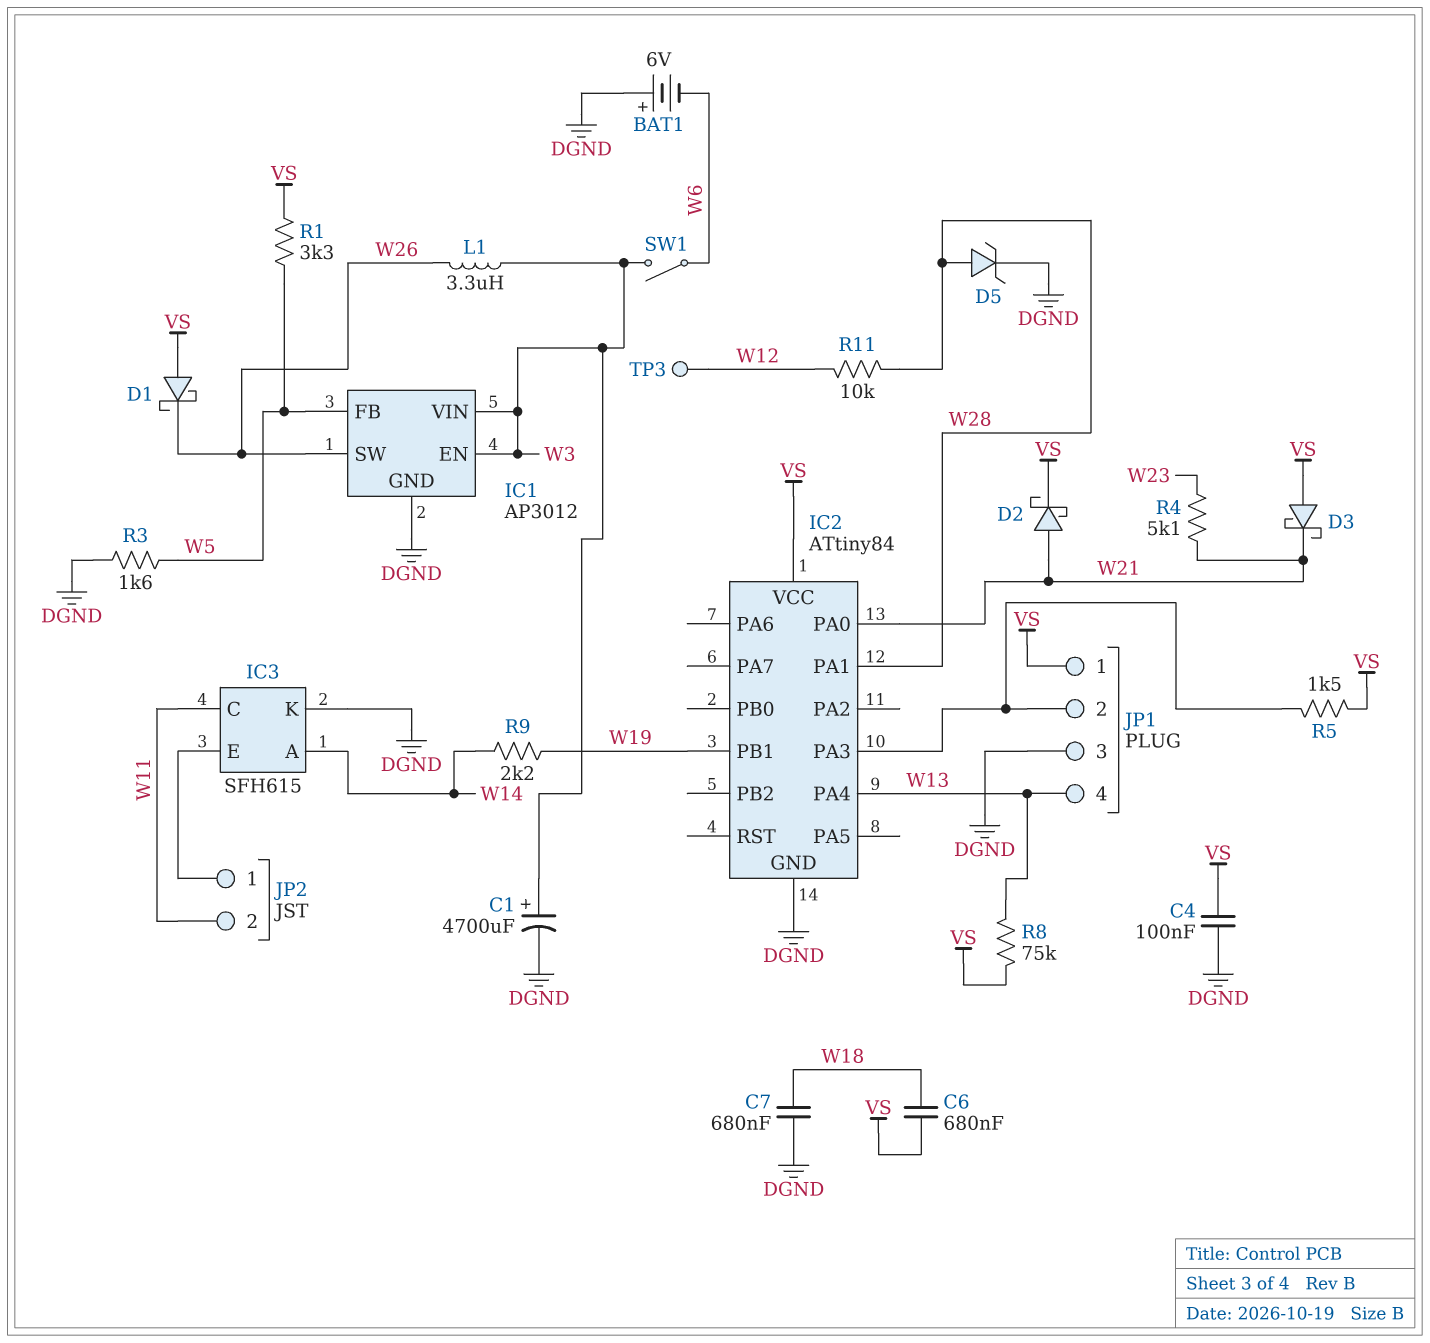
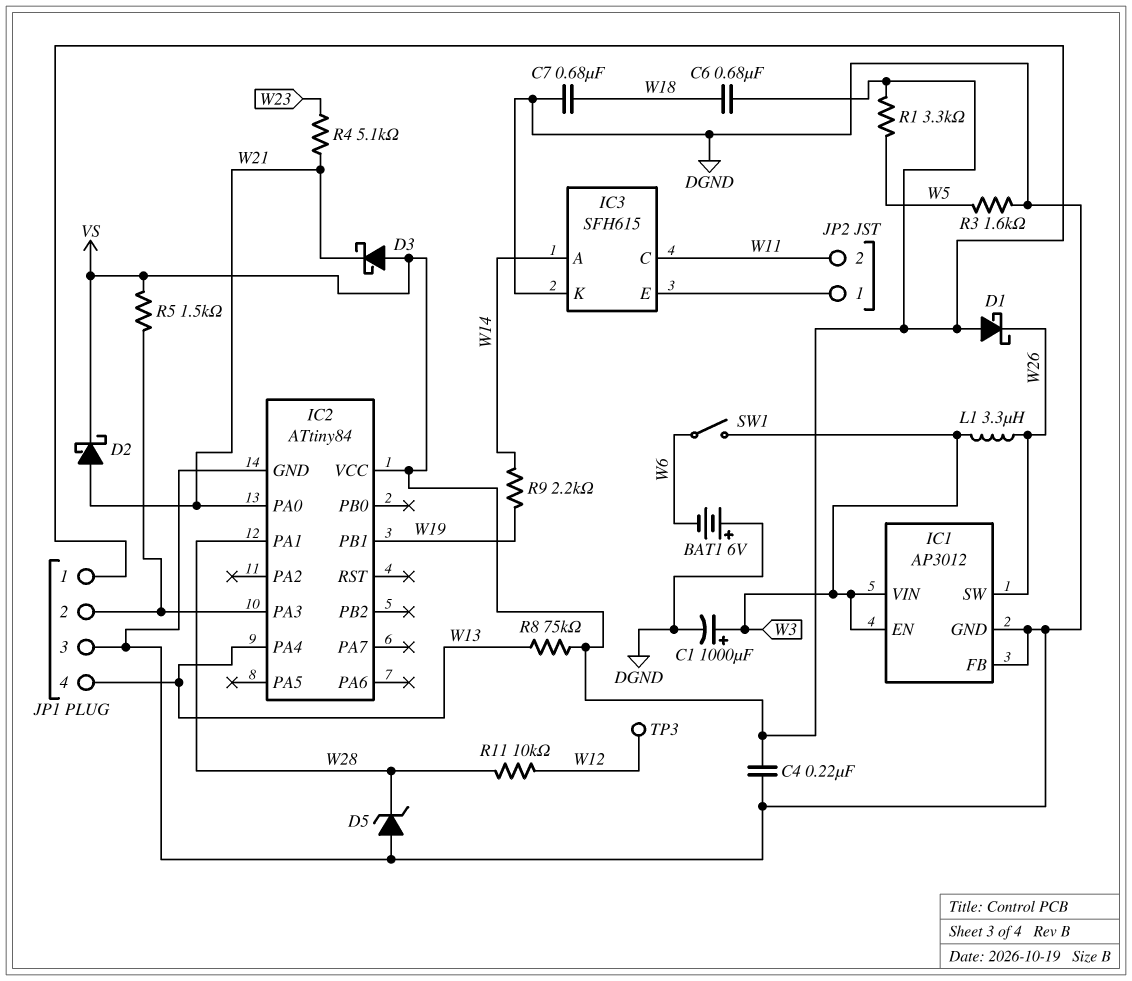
C1: 4700uF (plus W3, minus DGND) -> 1000uF (plus W3, minus DGND)
C4: 100nF (DGND, VS) -> 220nF (DGND, VS)
D5: zener (A W28, K DGND) -> zener (A DGND, K W28)
IC1 pin FB: W5 -> DGND

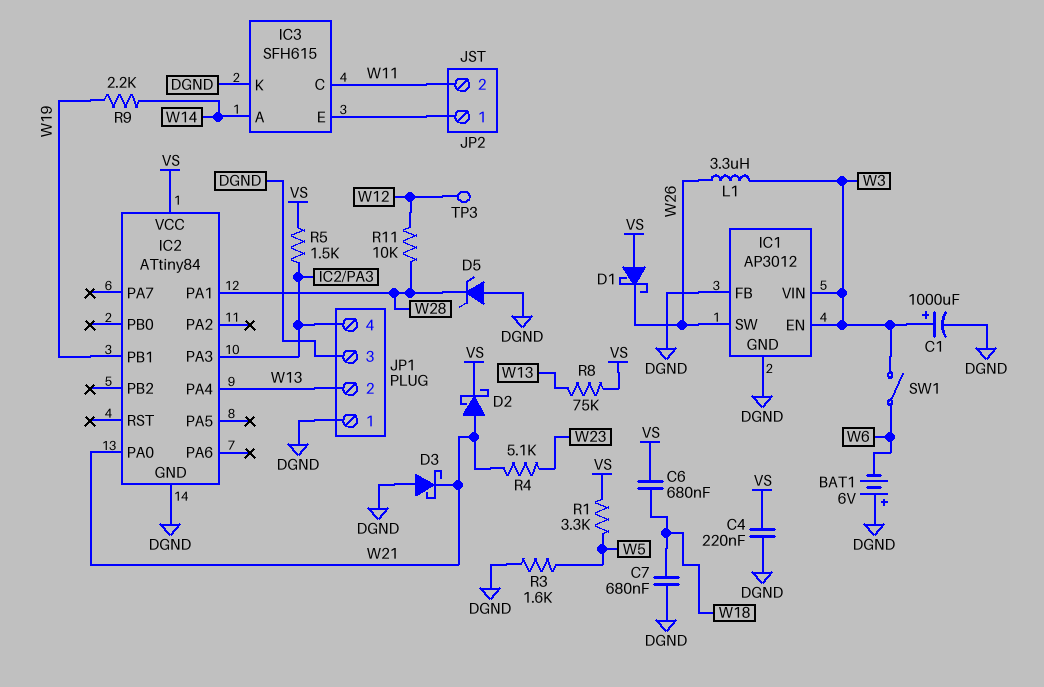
D3: schottky (A VS, K W21) -> schottky (A DGND, K W21)
JP1 pin 1: VS -> DGND
JP1 pin 2: IC2/PA3 -> W13
JP1 pin 4: W13 -> IC2/PA3

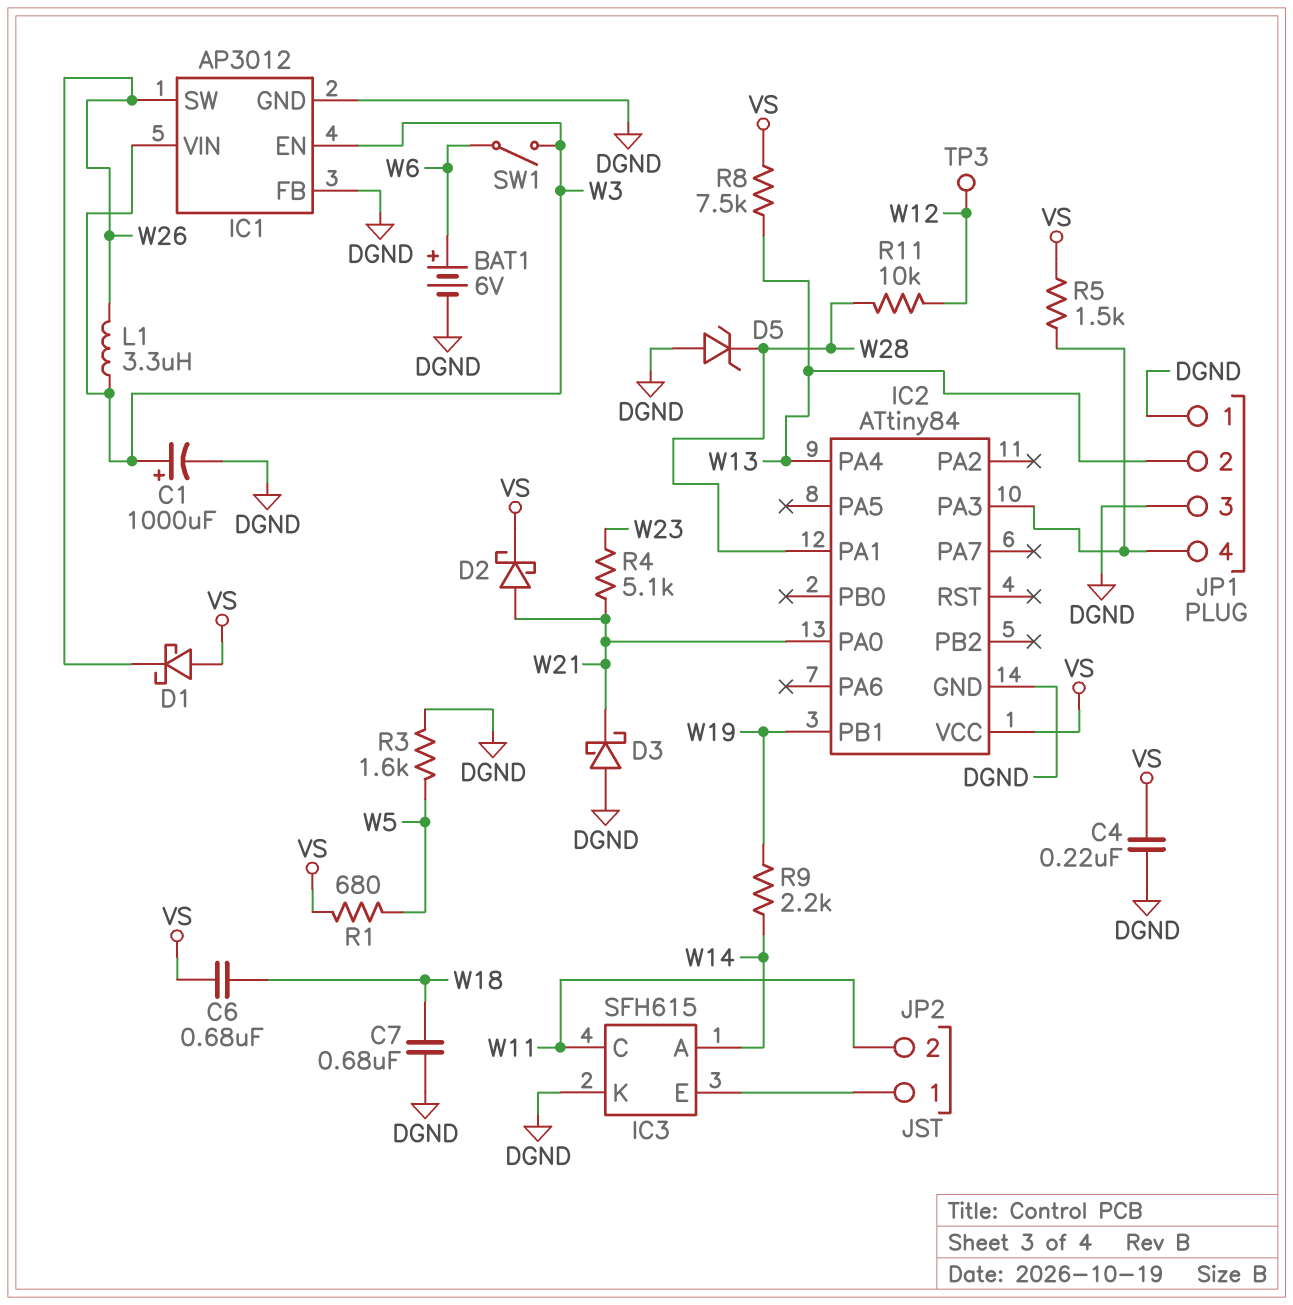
BAT1: 6V (plus DGND, minus W6) -> 6V (plus W6, minus DGND)
R1: 3.3k (VS, W5) -> 680 (VS, W5)
R8: 75k (VS, W13) -> 7.5k (VS, W13)

